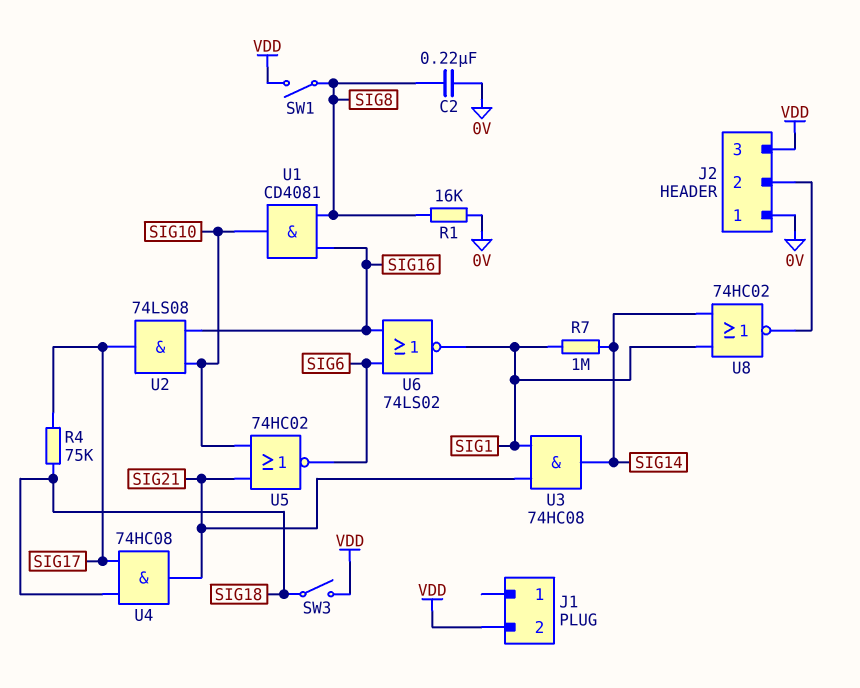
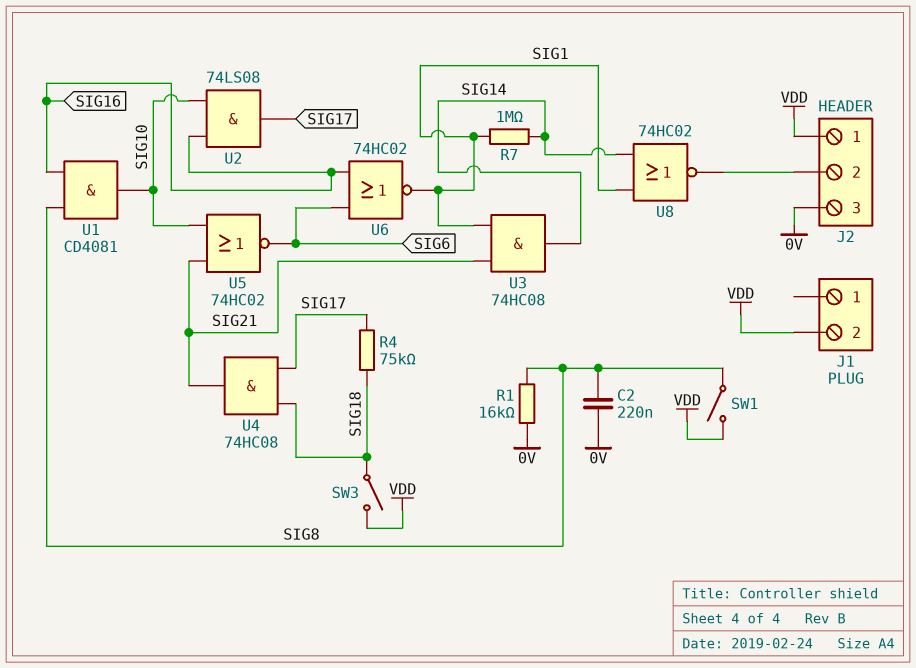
J2 pin 1: 0V -> VDD
J2 pin 3: VDD -> 0V
U6: NOR 74LS02 (in SIG6, in SIG16, out SIG1) -> NOR 74HC02 (in SIG6, in SIG16, out SIG1)

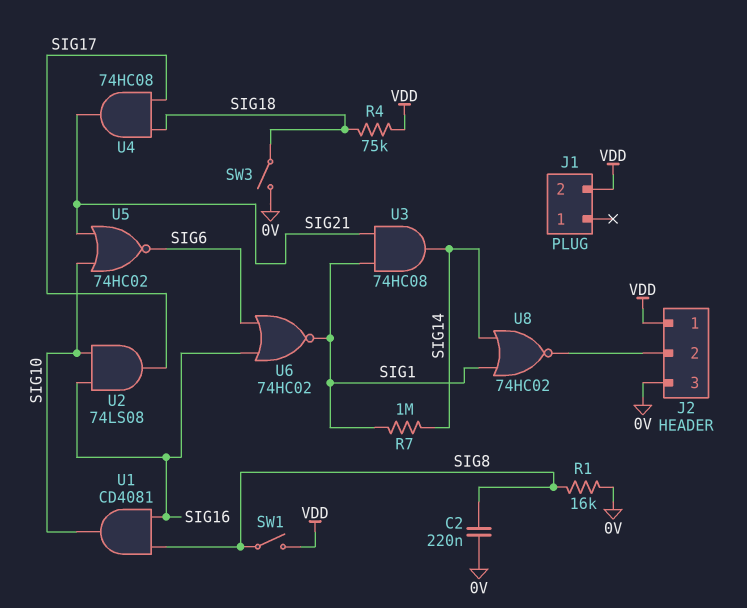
R4: 75k (SIG17, SIG18) -> 75k (SIG18, VDD)
SW3: switch (SIG18, VDD) -> switch (0V, SIG18)

